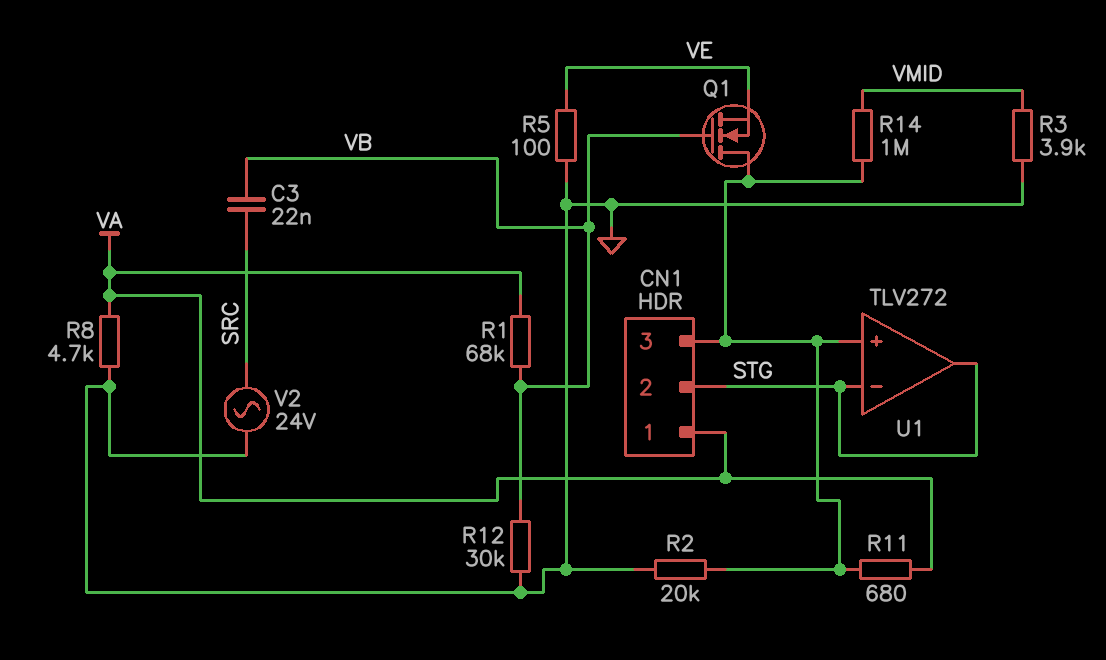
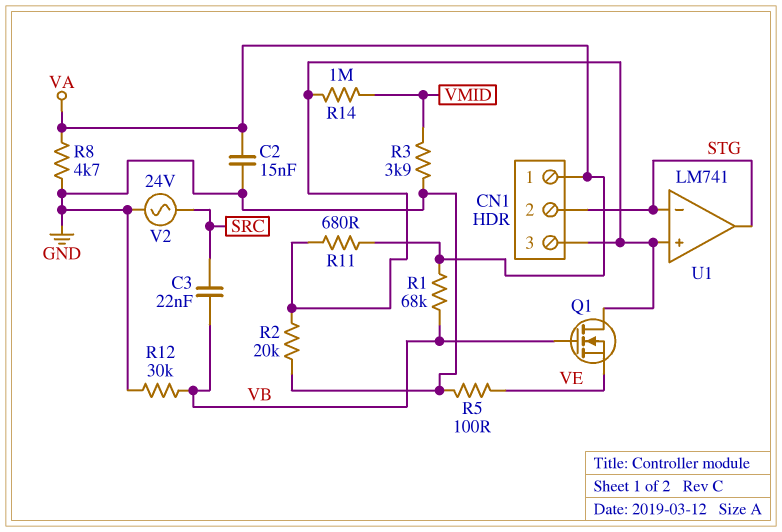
C2: none -> 15nF (GND, VA)
U1: TLV272 -> LM741

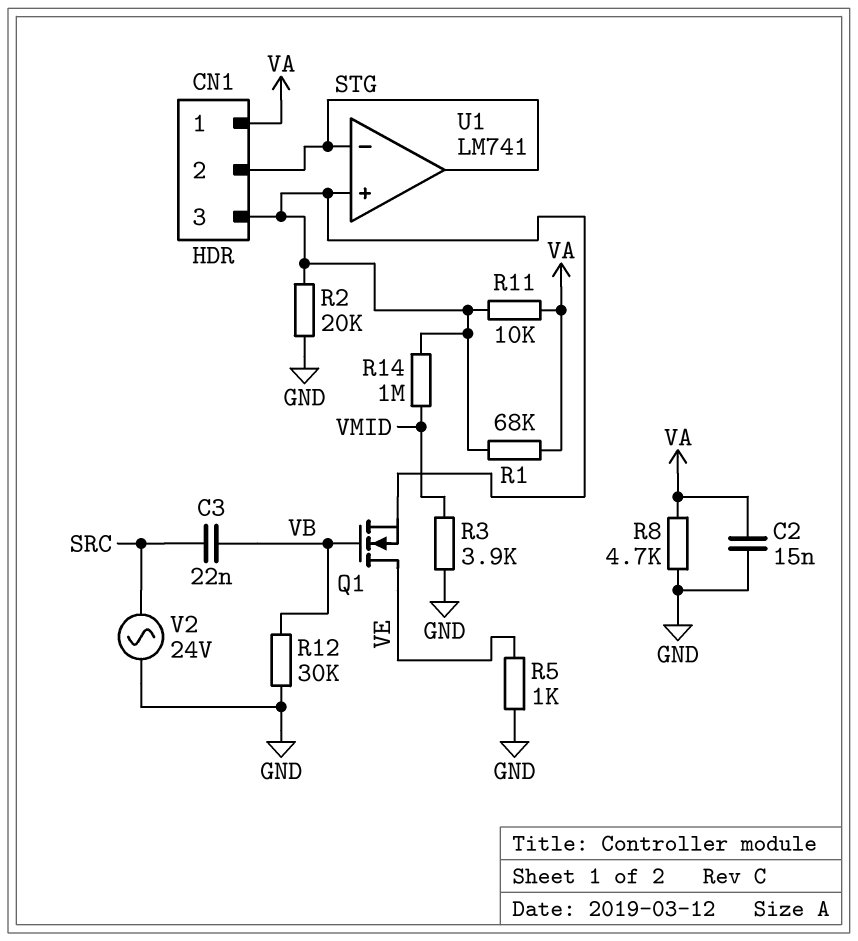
Q1: NMOS (G VB, D CN1/3, S VE) -> NMOS (G VB, D VE, S CN1/3)
R1: 68k (VA, VB) -> 68k (CN1/3, VA)
R5: 100 (GND, VE) -> 1k (GND, VE)
R11: 680 (CN1/3, VA) -> 10k (CN1/3, VA)

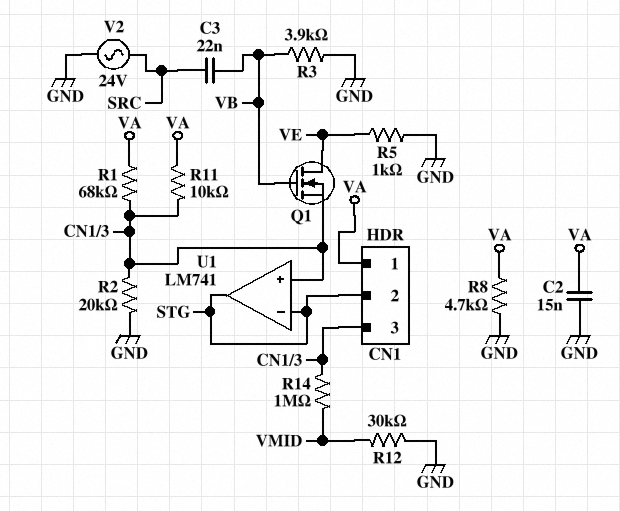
R3: 3.9k (GND, VMID) -> 3.9k (GND, VB)
R12: 30k (GND, VB) -> 30k (GND, VMID)

